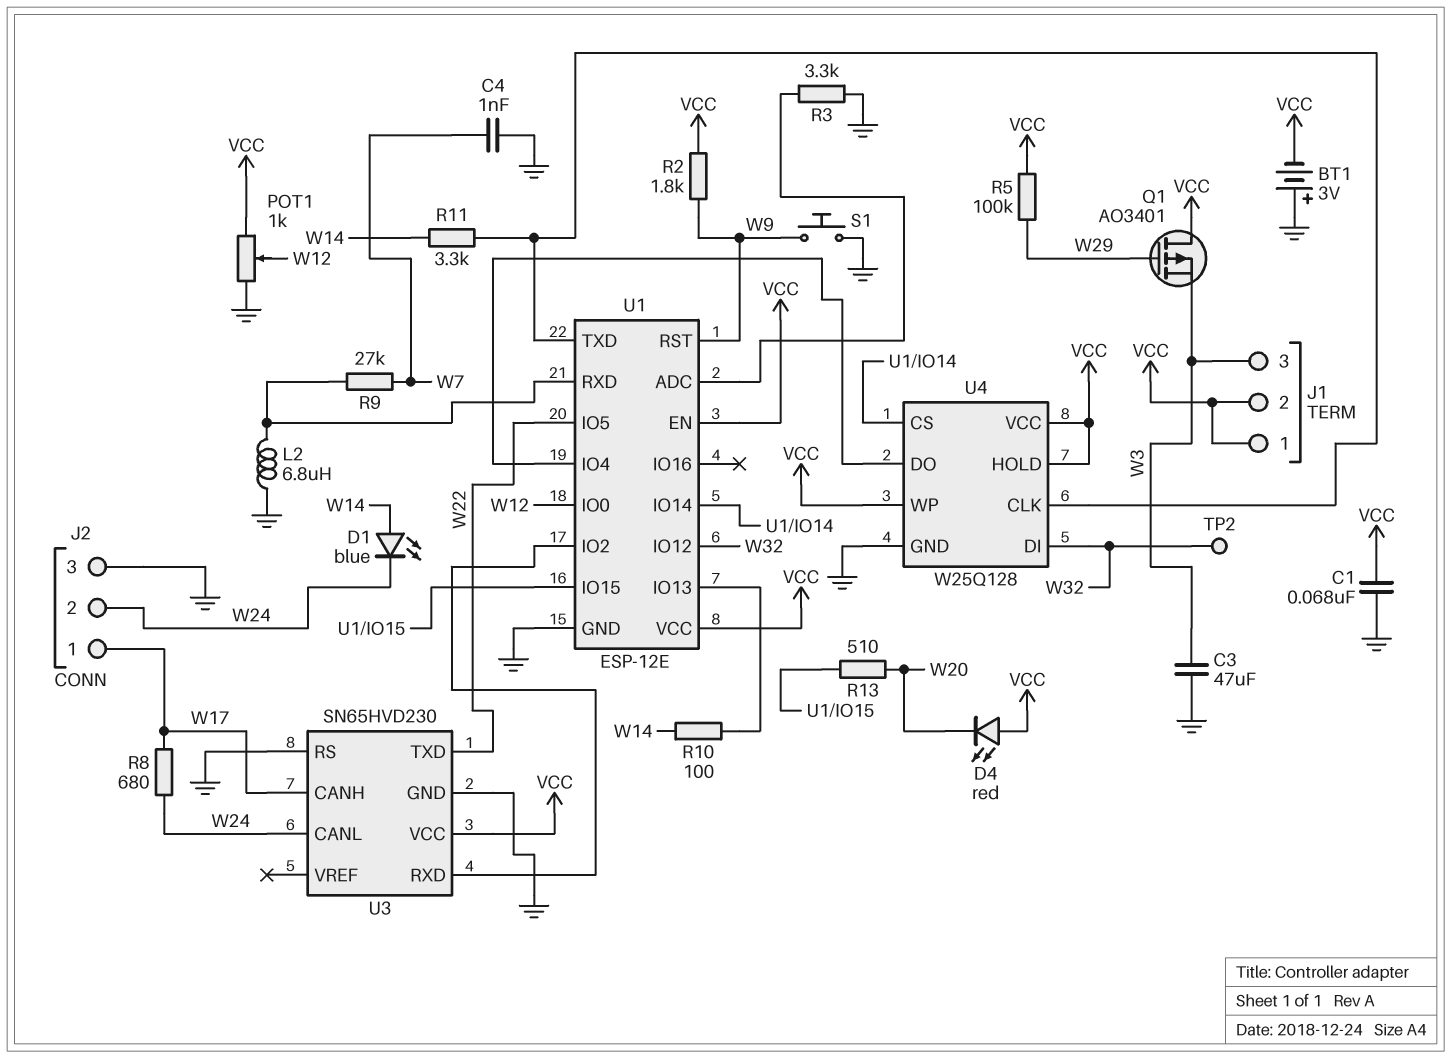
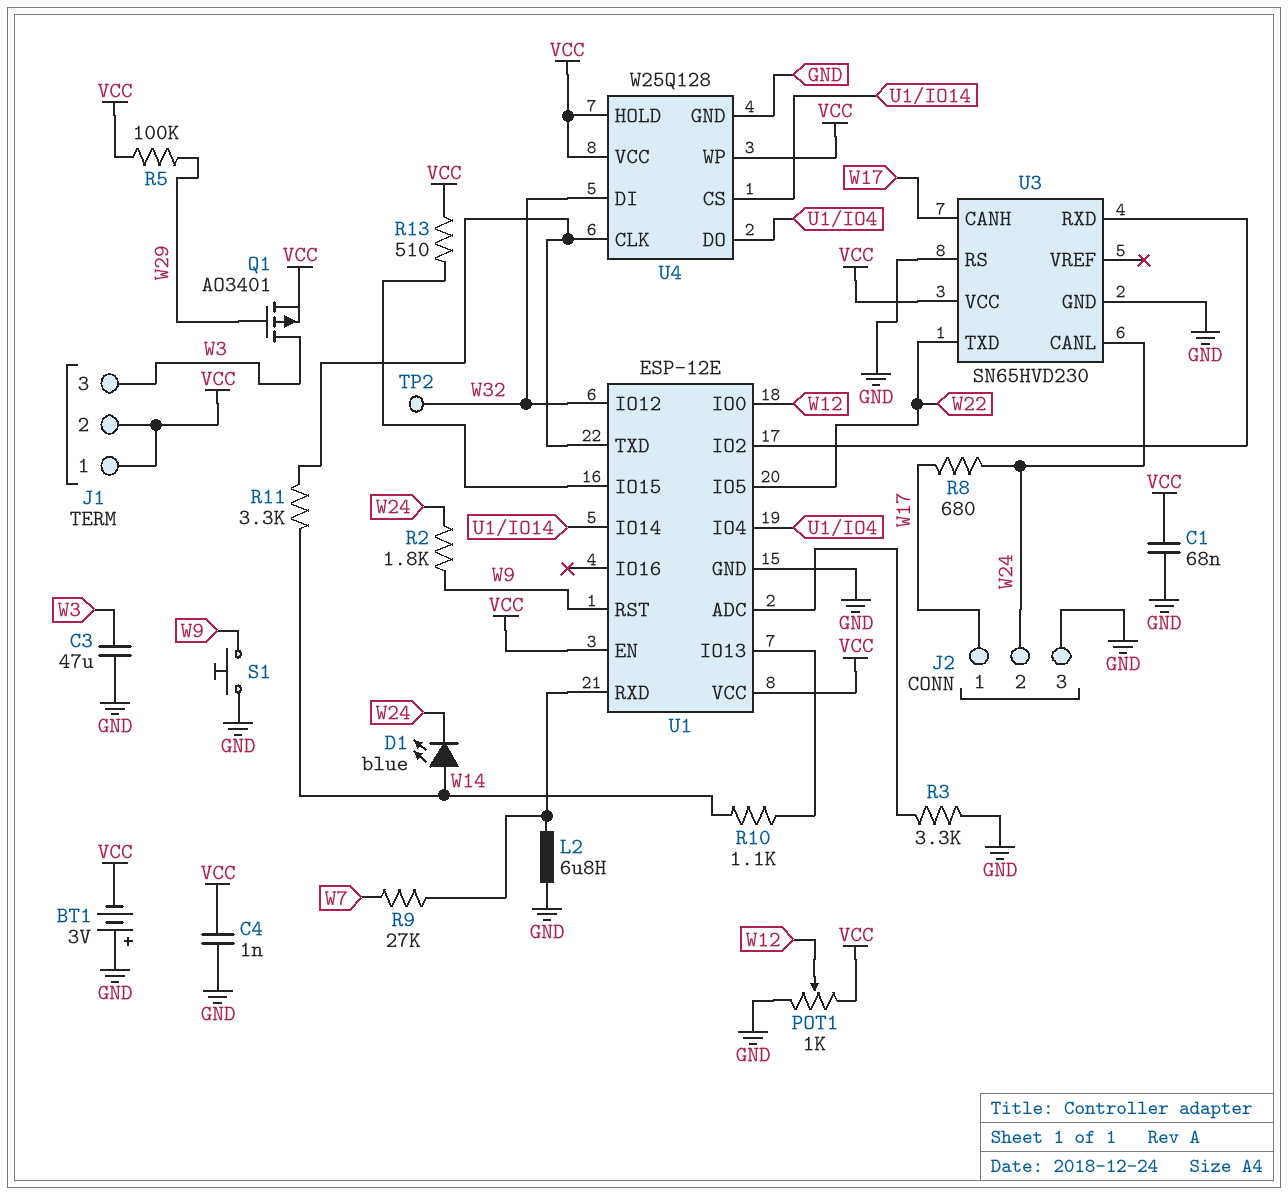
C4: 1nF (GND, W7) -> 1nF (GND, VCC)
D4: LED red (A VCC, K W20) -> none
Q1: PMOS AO3401 (G W29, D VCC, S W3) -> PMOS AO3401 (G W29, D W3, S VCC)
R2: 1.8k (VCC, W9) -> 1.8k (W9, W24)
R10: 100 (U1/IO13, W14) -> 1.1k (U1/IO13, W14)
R13: 510 (U1/IO15, W20) -> 510 (U1/IO15, VCC)

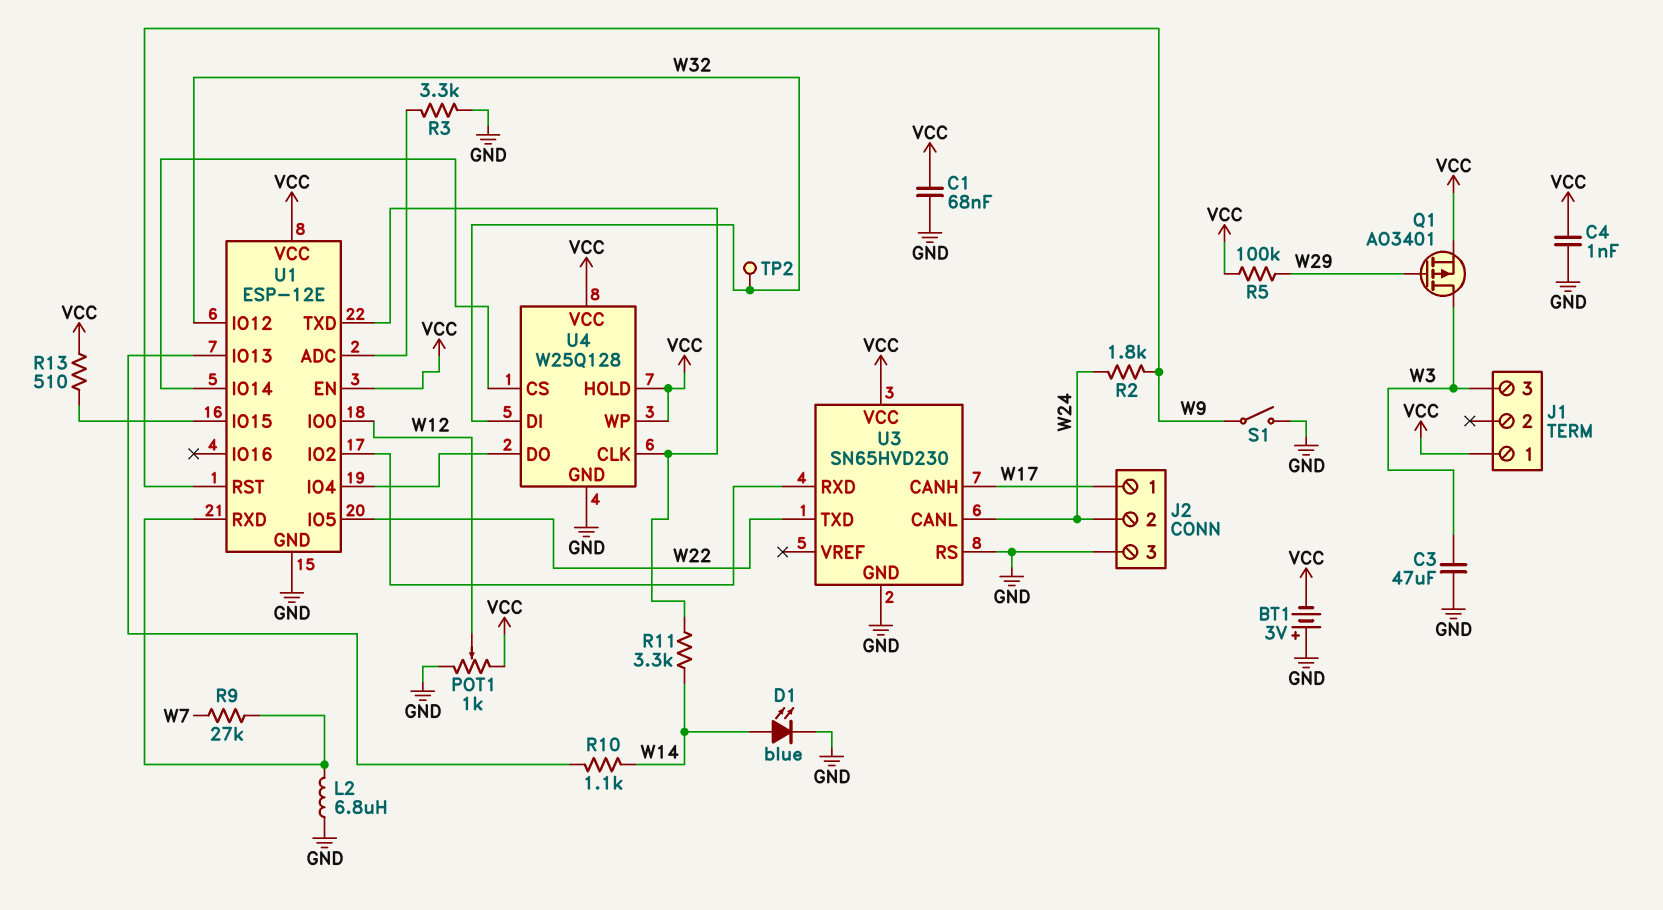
D1: LED blue (A W14, K W24) -> LED blue (A W14, K GND)
J1 pin 2: VCC -> none
R8: 680 (W17, W24) -> none
S1: button (GND, W9) -> switch (GND, W9)

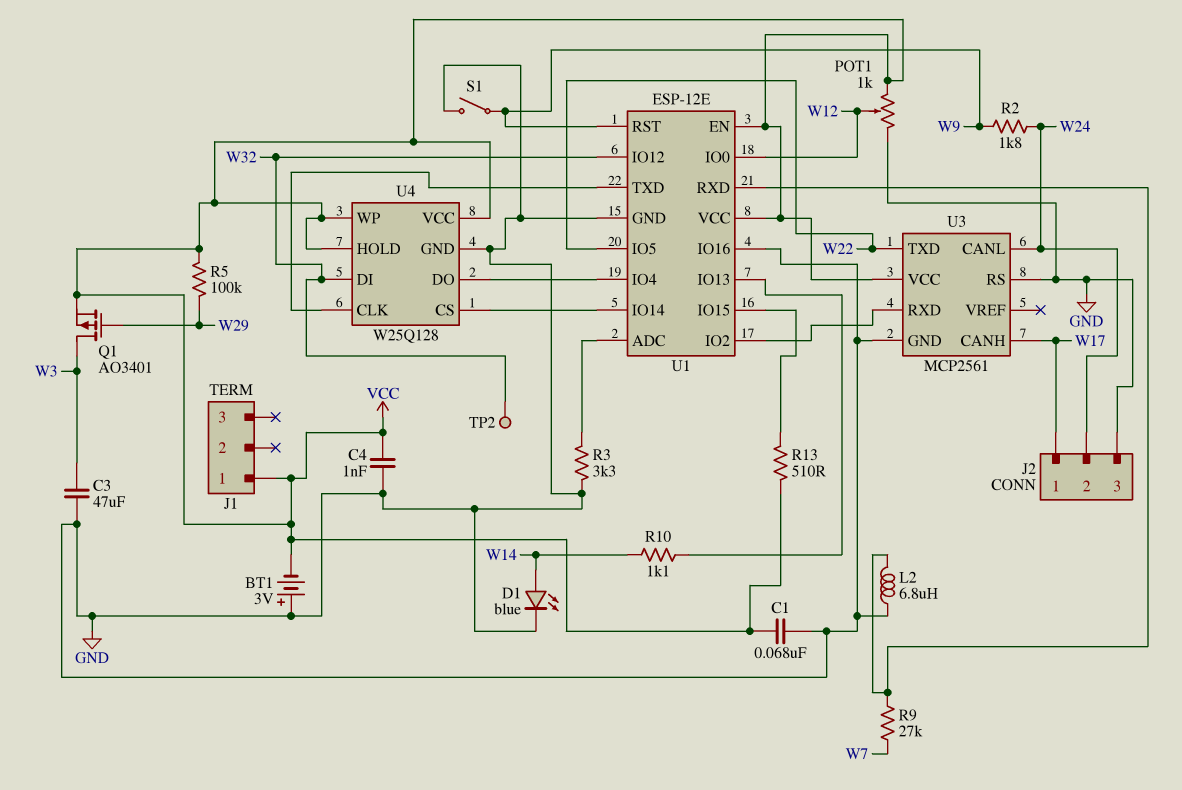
J1 pin 3: W3 -> none
R11: 3.3k (U1/TXD, W14) -> none
U1 pin IO16: none -> GND
U3: SN65HVD230 -> MCP2561

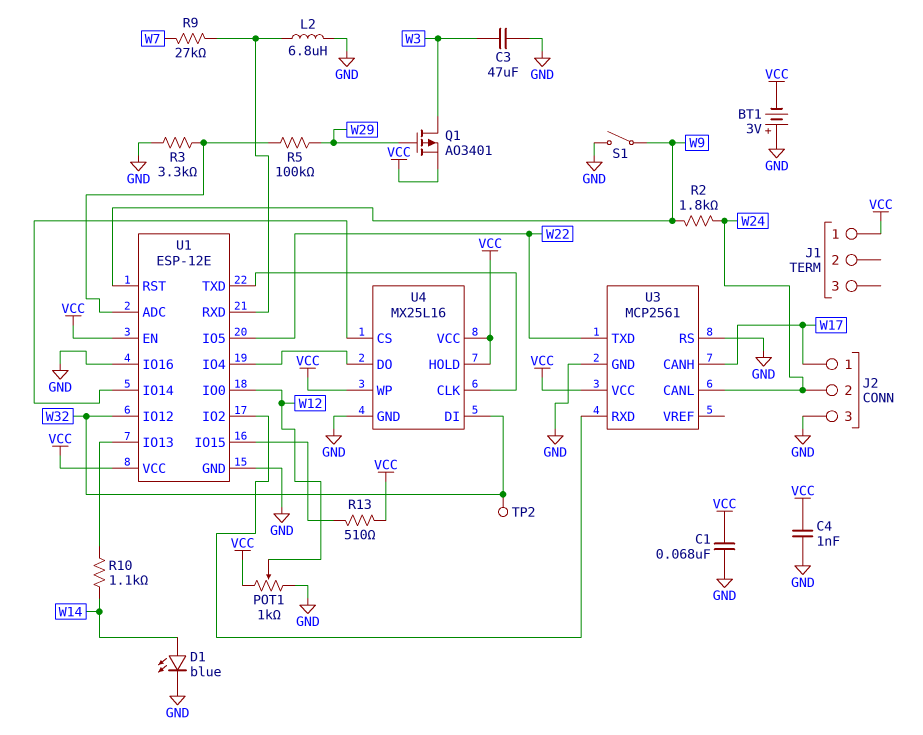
R5: 100k (VCC, W29) -> 100k (U1/ADC, W29)
U4: W25Q128 -> MX25L16

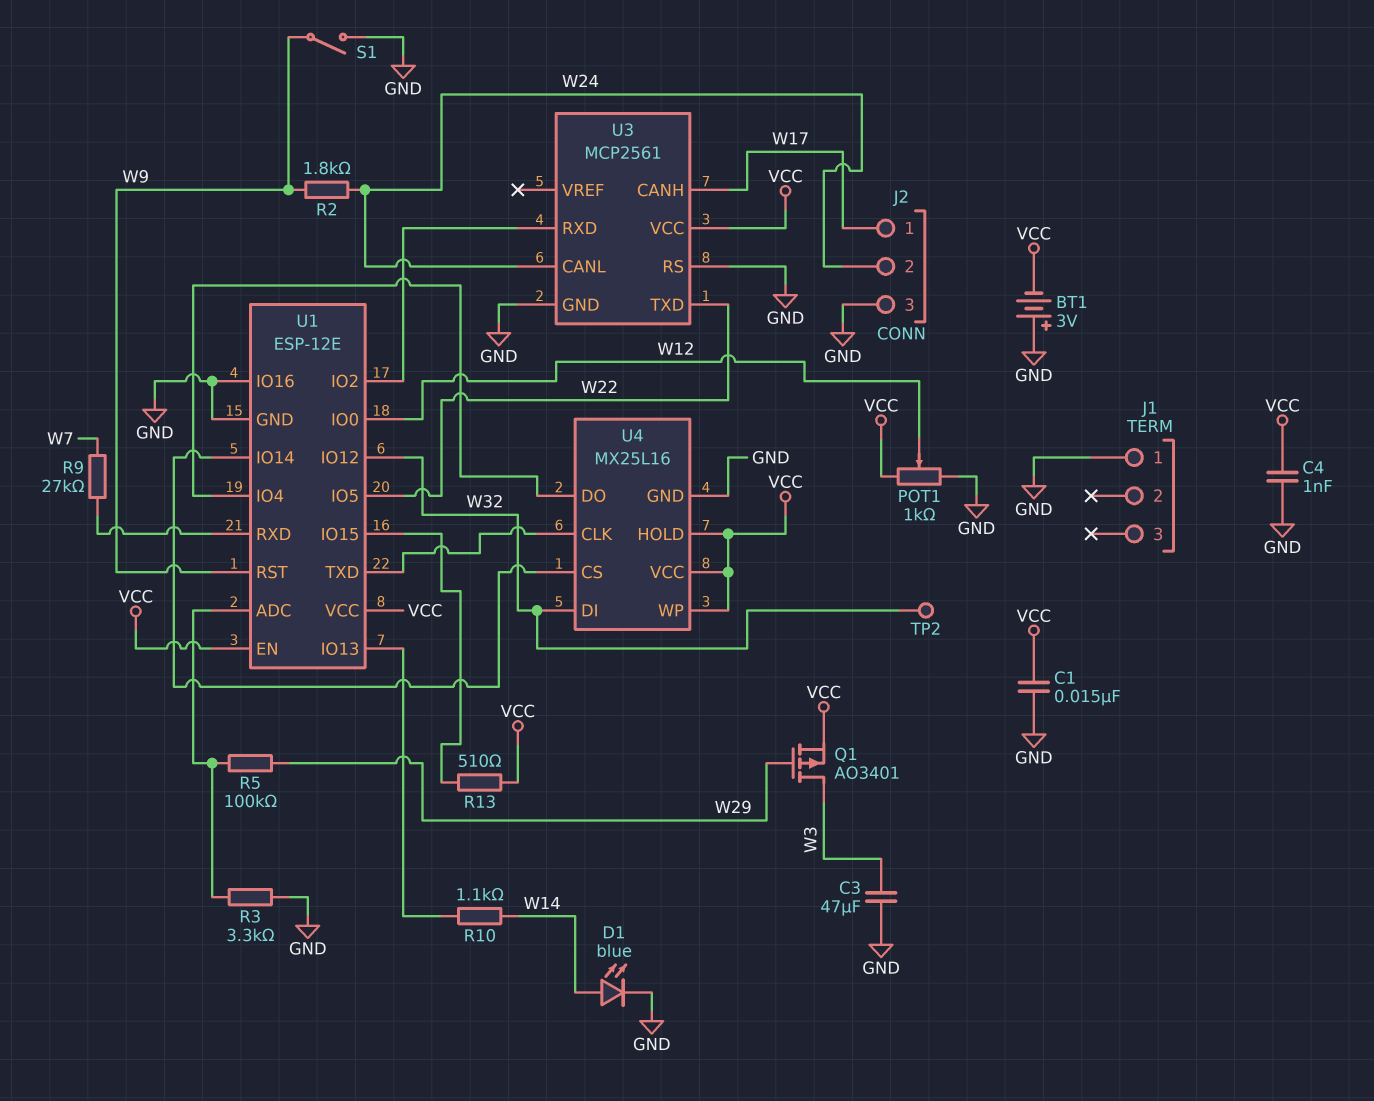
C1: 68nF (GND, VCC) -> 15nF (GND, VCC)
J1 pin 1: VCC -> GND
L2: 6.8uH (GND, U1/RXD) -> none

